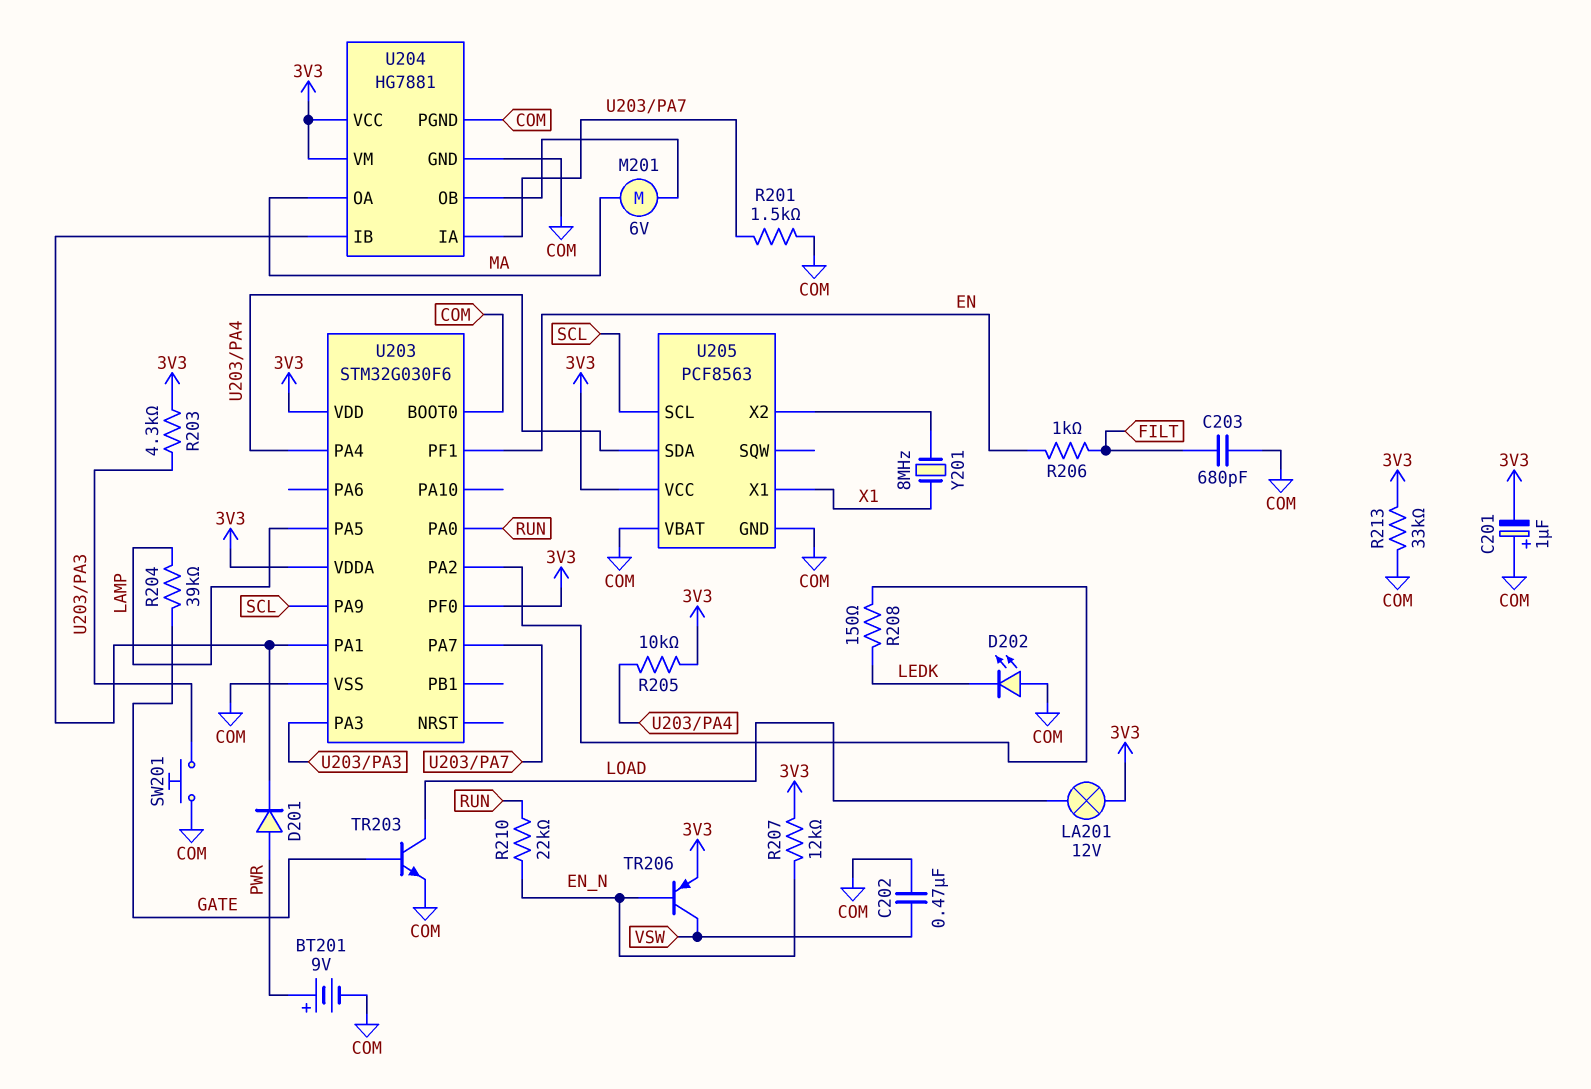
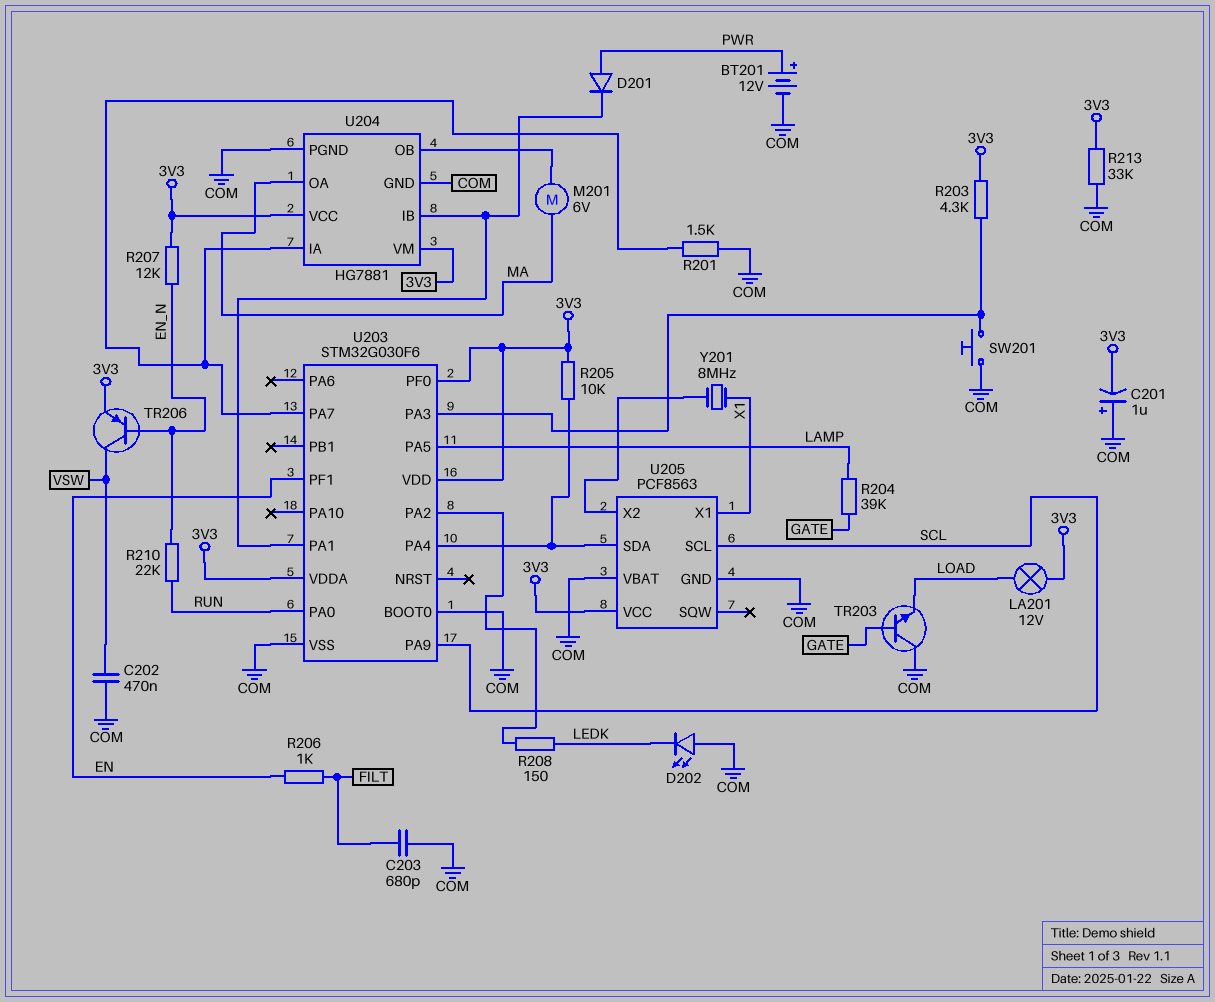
BT201: 9V (plus PWR, minus COM) -> 12V (plus PWR, minus COM)
TR203: NPN (B GATE, C LOAD, E COM) -> NPN (B GATE, C COM, E LOAD)

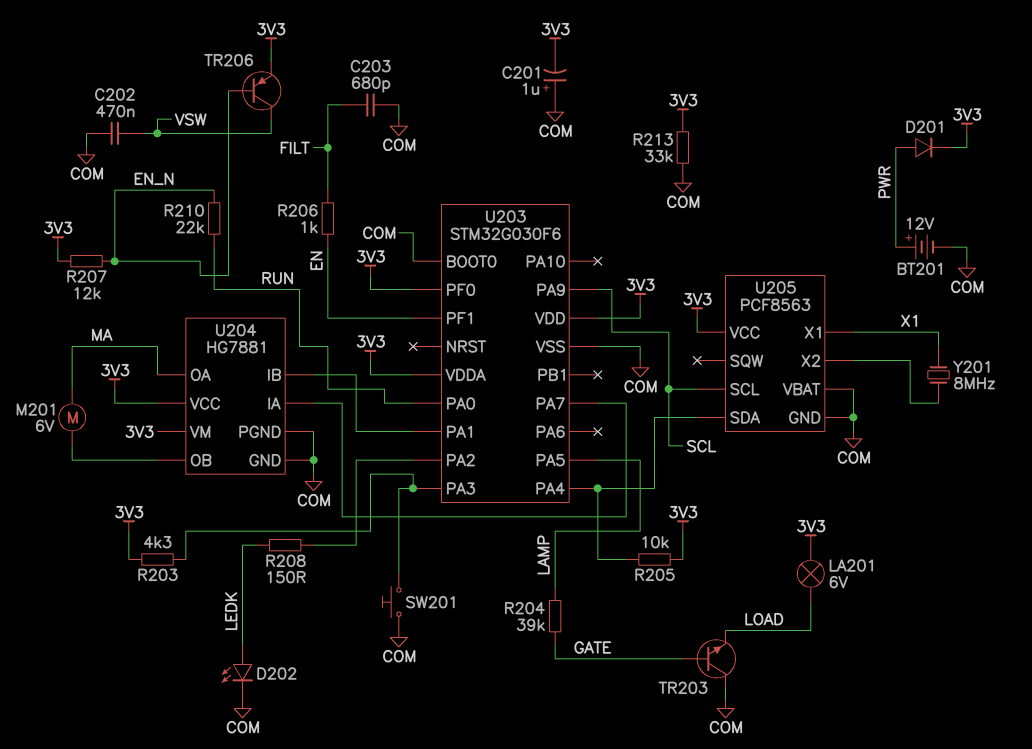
D201: diode (A PWR, K U203/PA1) -> diode (A PWR, K 3V3)
D202: LED (A COM, K LEDK) -> LED (A LEDK, K COM)
LA201: lamp 12V (3V3, LOAD) -> lamp 6V (3V3, LOAD)
R201: 1.5k (COM, U203/PA7) -> none

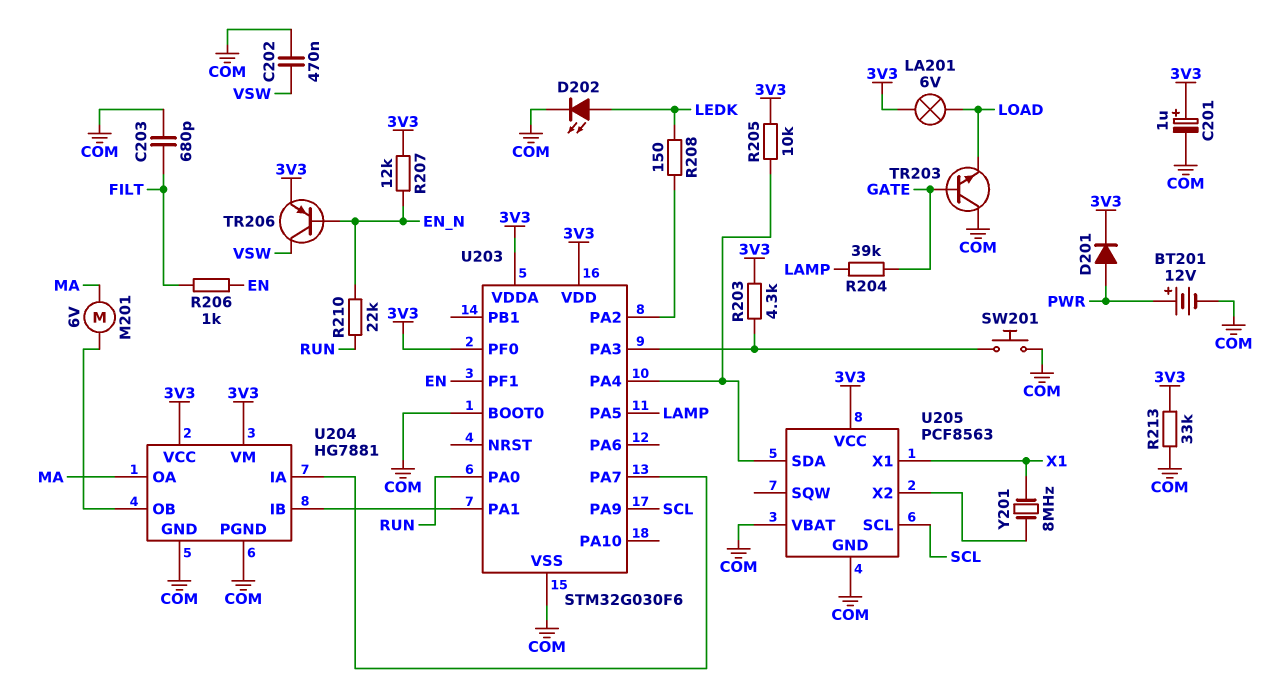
C201: 1uF (plus COM, minus 3V3) -> 1uF (plus 3V3, minus COM)

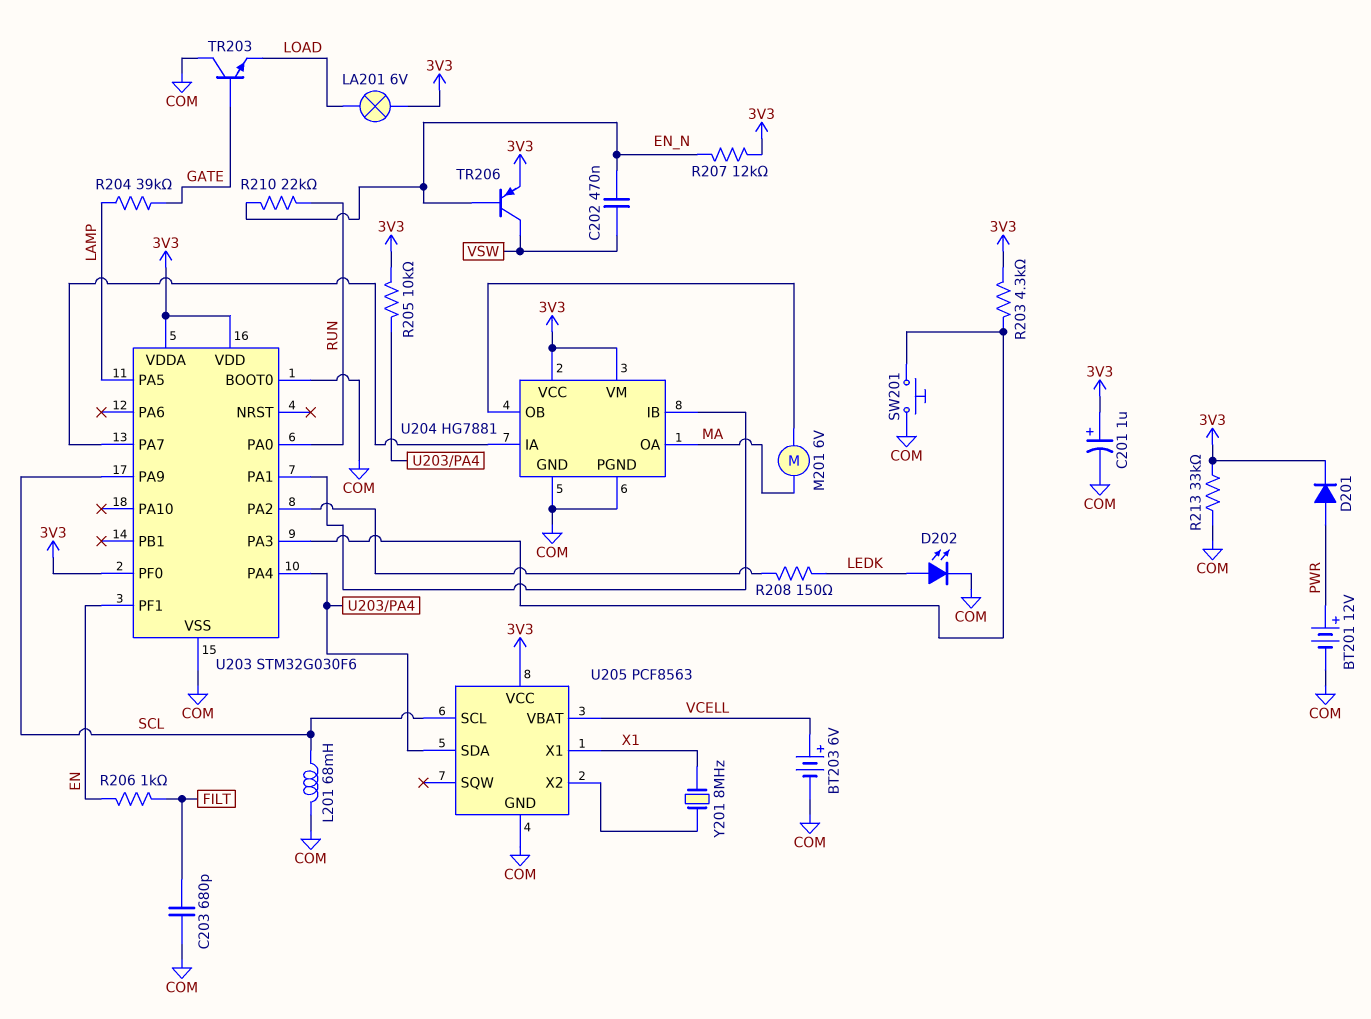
BT203: none -> 6V (plus VCELL, minus COM)
C202: 470nF (COM, VSW) -> 470nF (EN_N, VSW)
L201: none -> 68mH (COM, SCL)
U205 pin VBAT: COM -> VCELL

